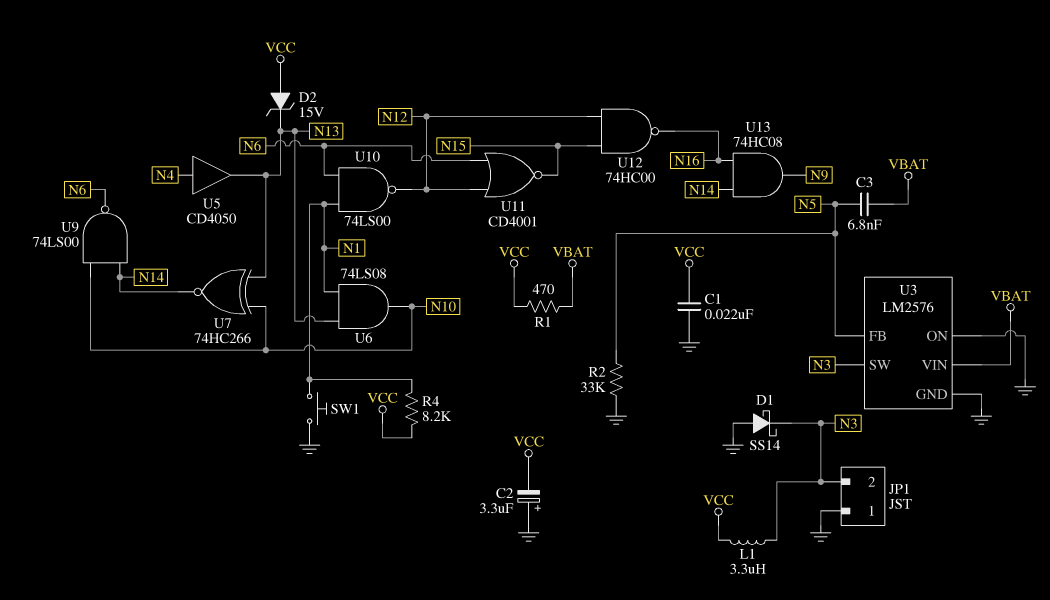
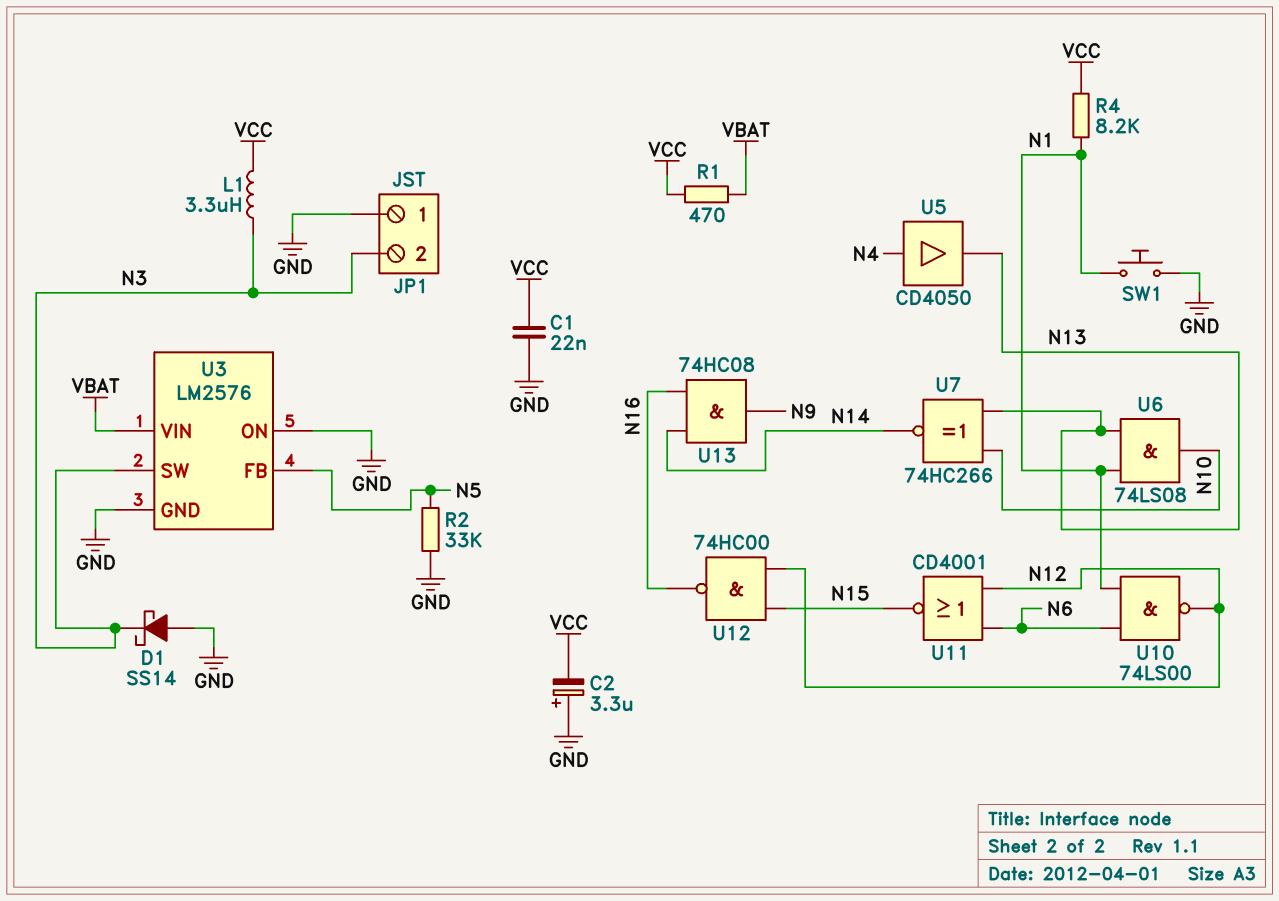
C3: 6.8nF (N5, VBAT) -> none
D2: zener 15V (A VCC, K N13) -> none
U9: NAND 74LS00 (in N10, in N14, out N6) -> none

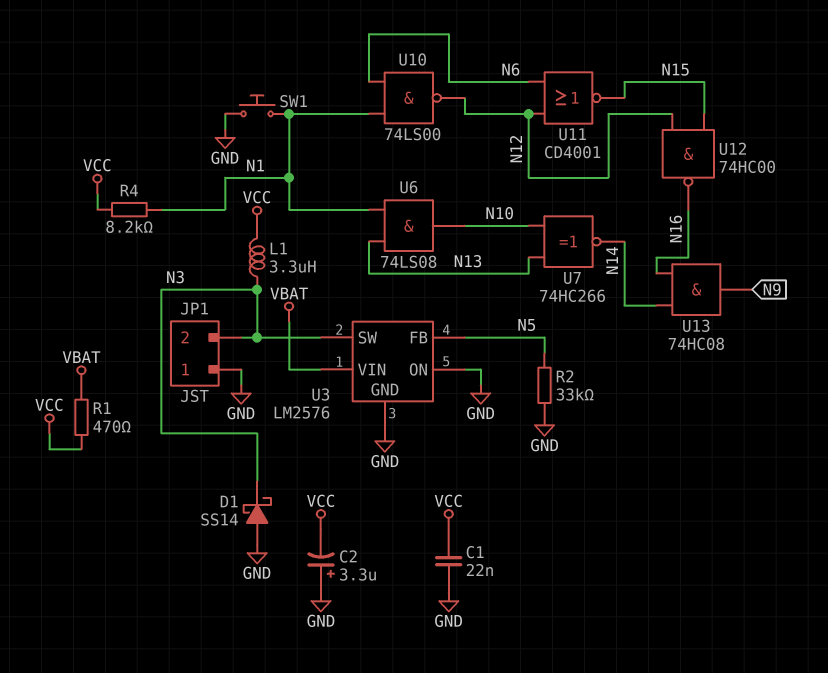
U5: buffer CD4050 (in N4, out N13) -> none

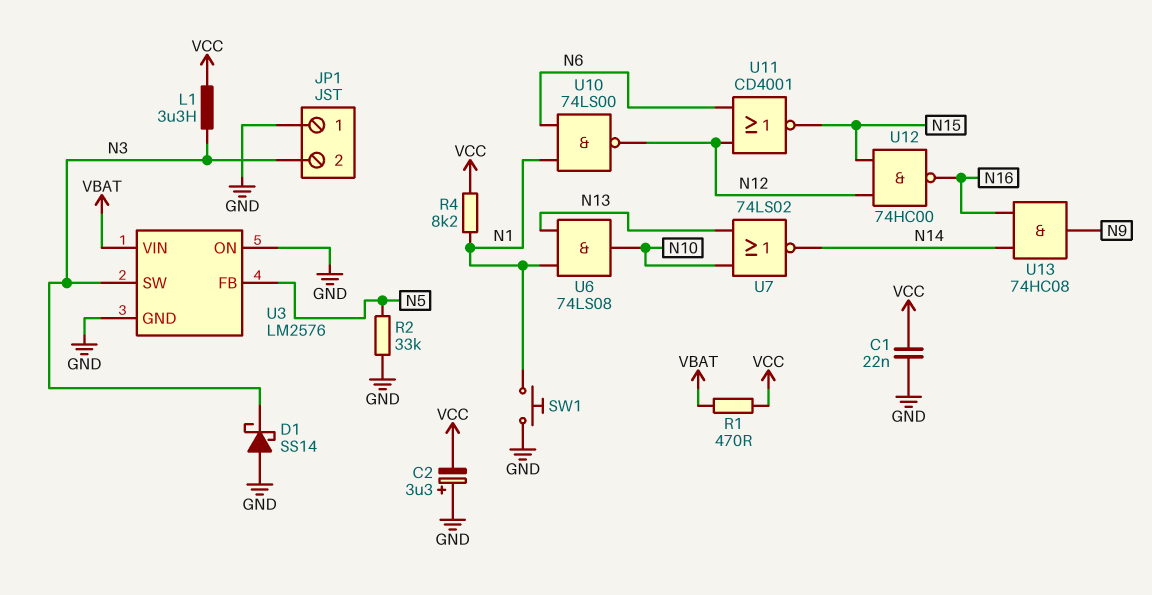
U7: XNOR 74HC266 (in N10, in N13, out N14) -> NOR 74LS02 (in N10, in N13, out N14)

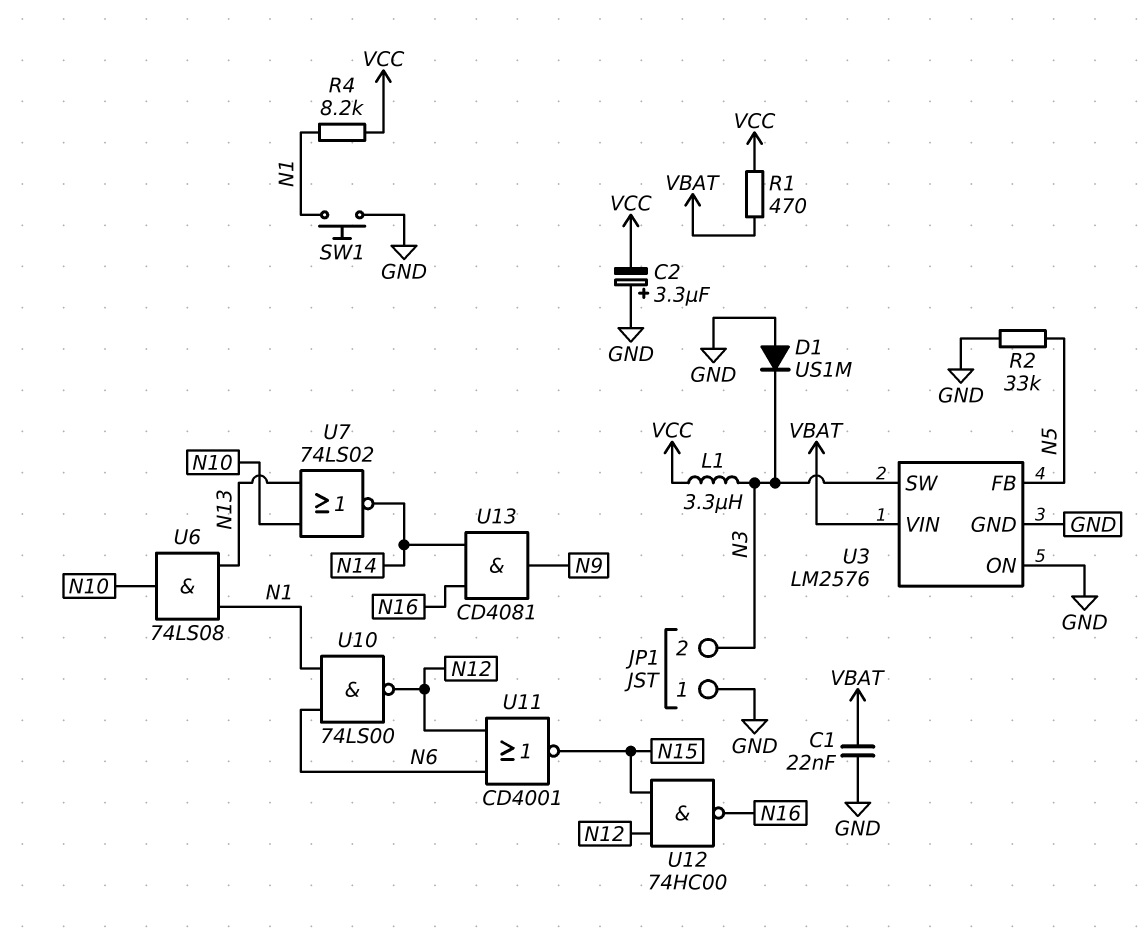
C1: 22nF (GND, VCC) -> 22nF (GND, VBAT)
D1: schottky SS14 (A GND, K N3) -> diode US1M (A GND, K N3)
U13: AND 74HC08 (in N14, in N16, out N9) -> AND CD4081 (in N14, in N16, out N9)

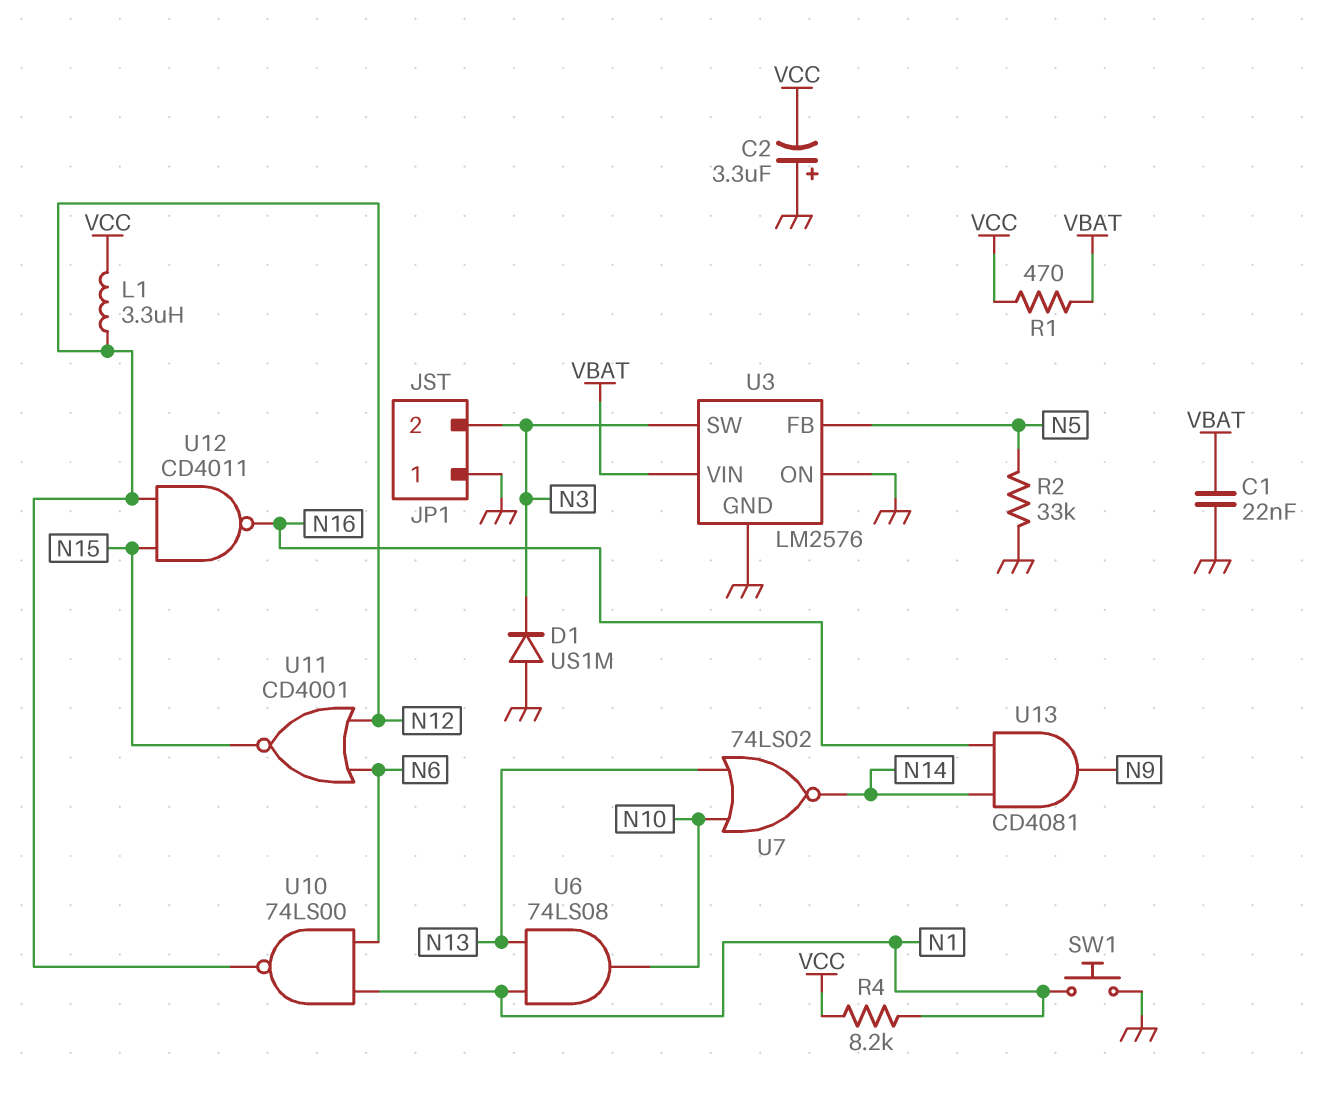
L1: 3.3uH (N3, VCC) -> 3.3uH (N12, VCC)
U12: NAND 74HC00 (in N12, in N15, out N16) -> NAND CD4011 (in N12, in N15, out N16)

